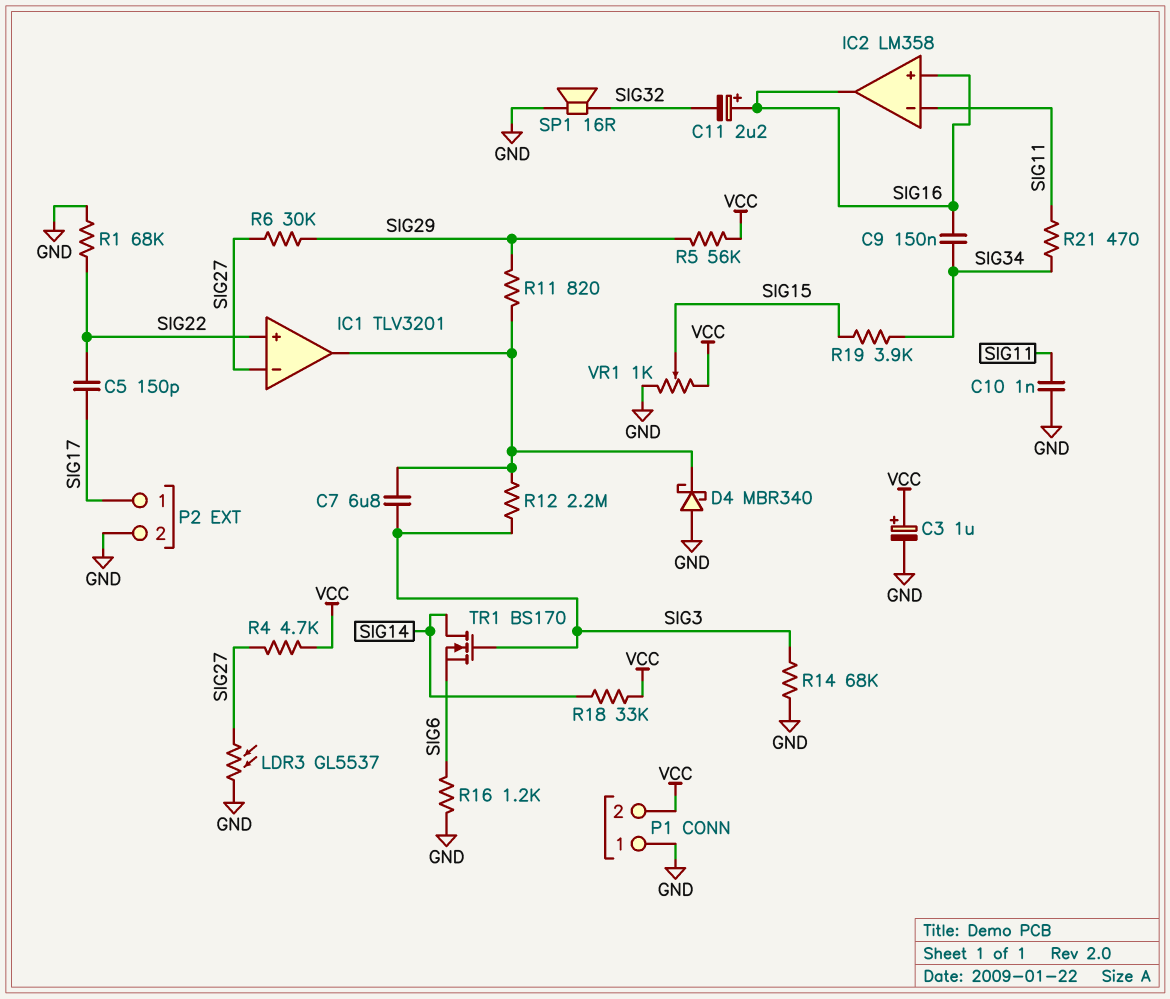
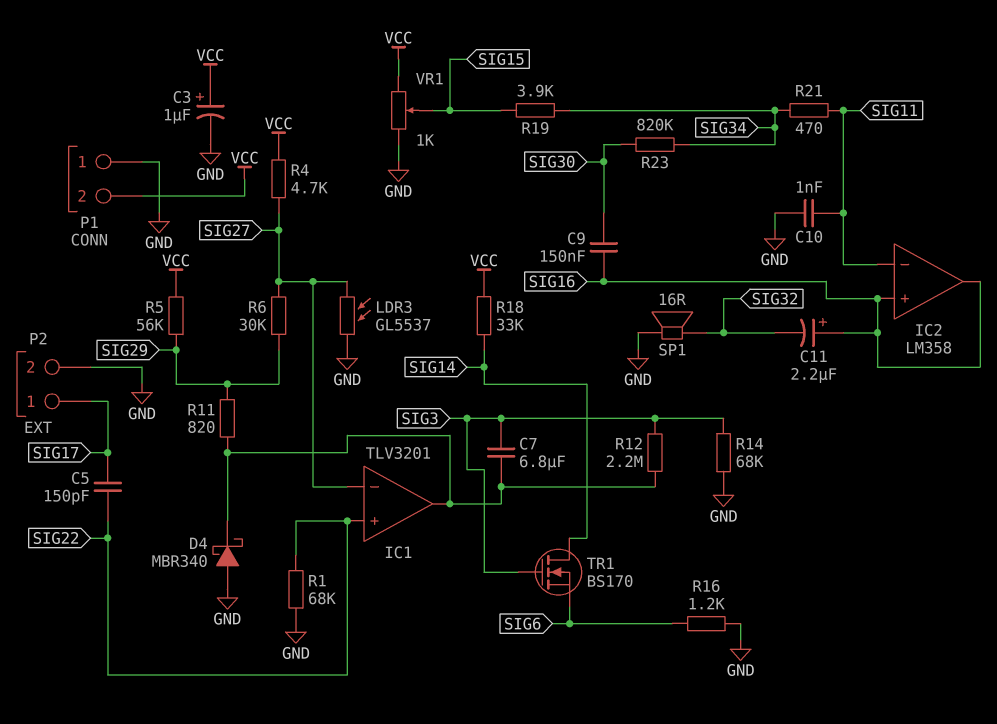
C9: 150nF (SIG16, SIG34) -> 150nF (SIG16, SIG30)
R23: none -> 820k (SIG30, SIG34)

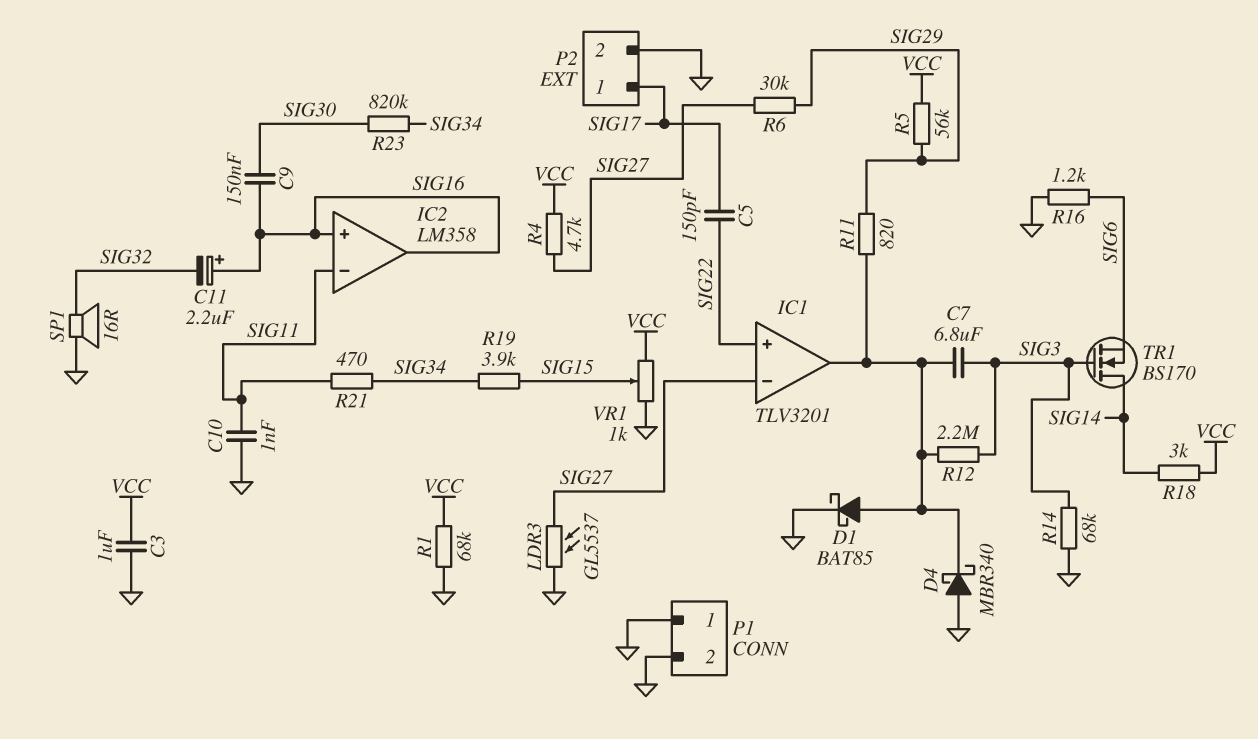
C3: 1uF (plus VCC, minus GND) -> 1uF (GND, VCC)
D1: none -> schottky BAT85 (A IC1/out, K GND)
P1 pin 2: VCC -> GND
R1: 68k (GND, SIG22) -> 68k (GND, VCC)
R18: 33k (SIG14, VCC) -> 3k (SIG14, VCC)

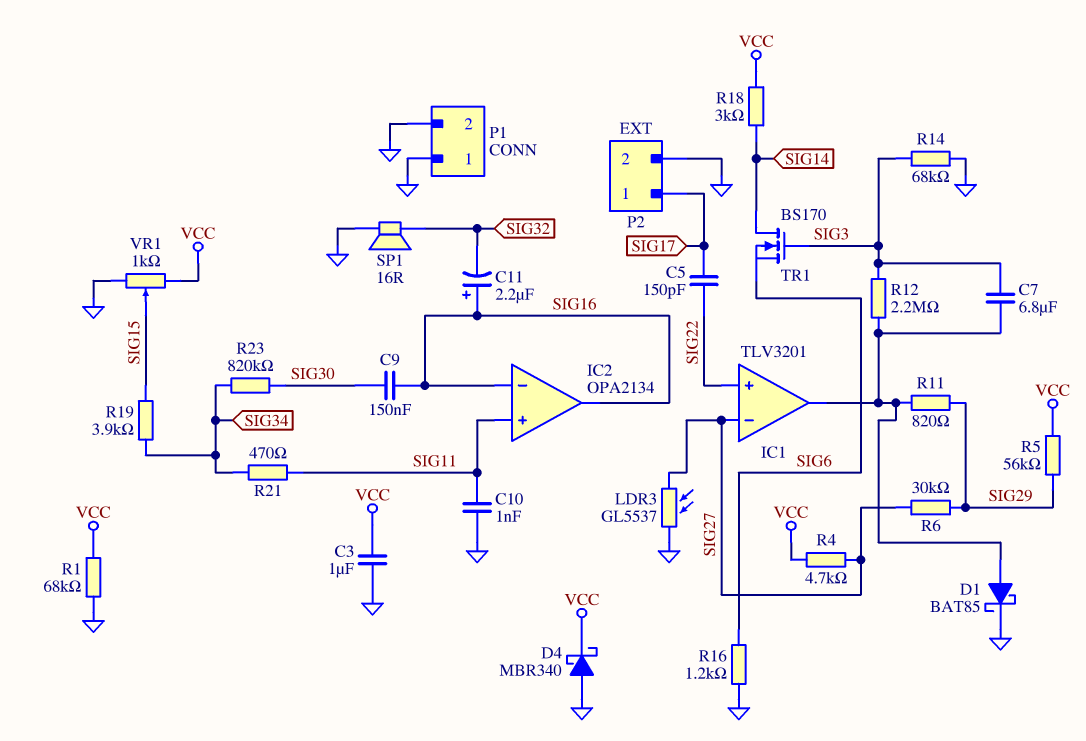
D4: schottky MBR340 (A GND, K IC1/out) -> schottky MBR340 (A GND, K VCC)
IC2: LM358 -> OPA2134
IC2 pin in+: SIG16 -> SIG11
IC2 pin in-: SIG11 -> SIG16

